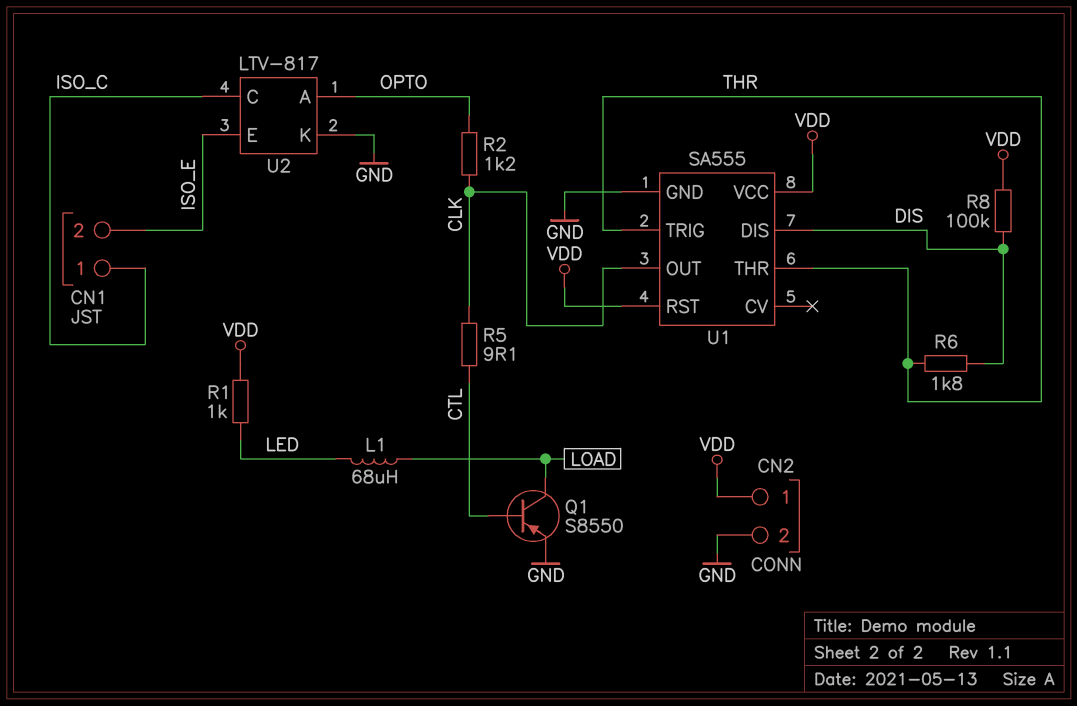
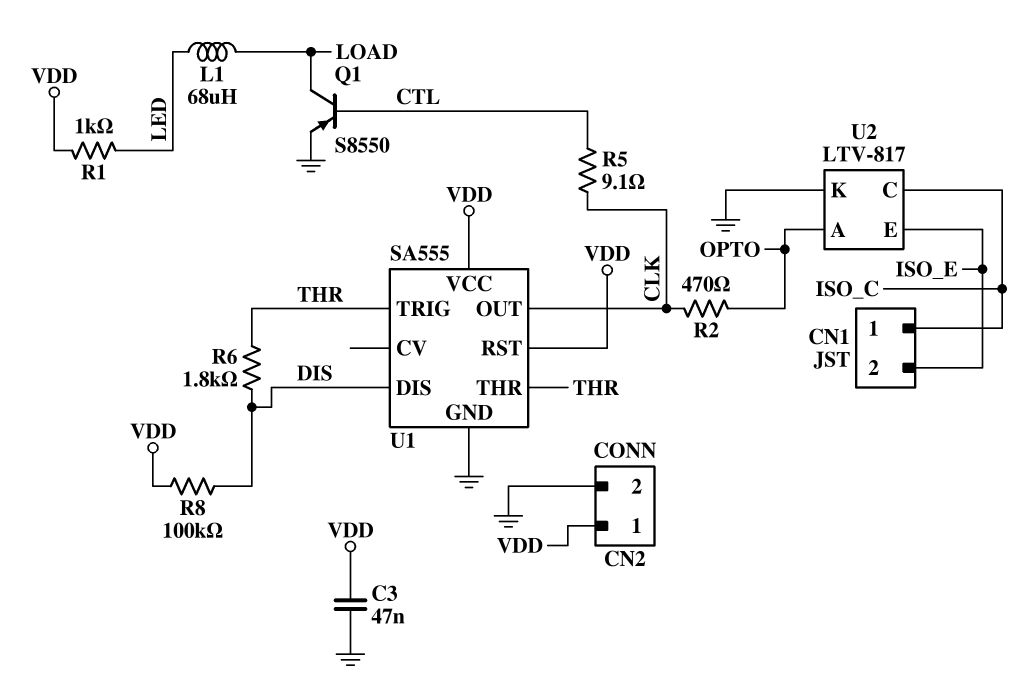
C3: none -> 47nF (GND, VDD)
R2: 1.2k (CLK, OPTO) -> 470 (CLK, OPTO)

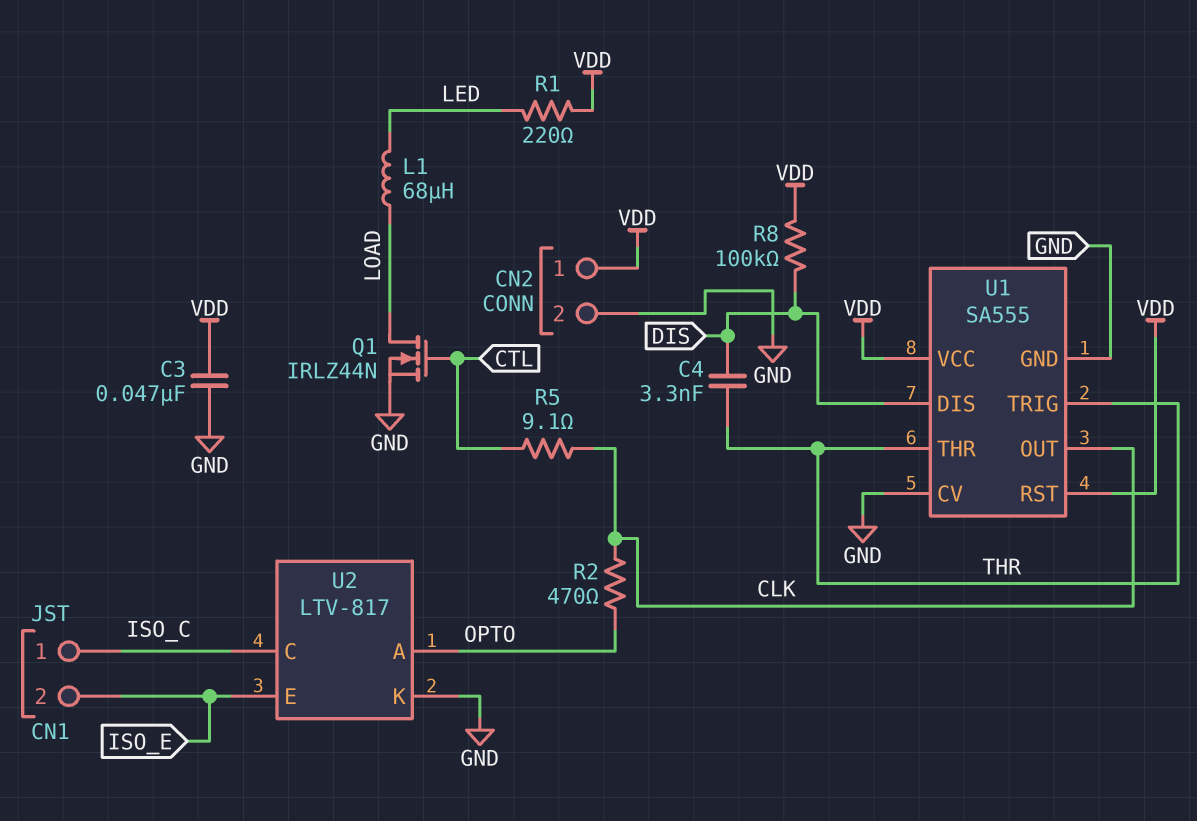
C4: none -> 3.3nF (DIS, THR)
Q1: PNP S8550 (B CTL, C LOAD, E GND) -> NMOS IRLZ44N (G CTL, D LOAD, S GND)
R1: 1k (LED, VDD) -> 220 (LED, VDD)
R6: 1.8k (DIS, THR) -> none
U1 pin CV: none -> GND

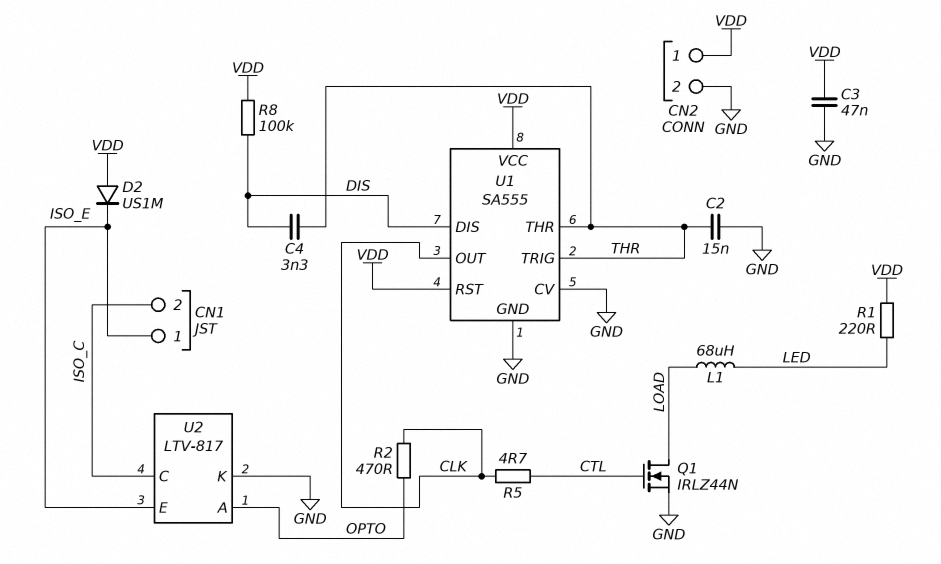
C2: none -> 15nF (GND, THR)
CN1 pin 1: ISO_C -> ISO_E
CN1 pin 2: ISO_E -> ISO_C
D2: none -> diode US1M (A VDD, K ISO_E)
R5: 9.1 (CLK, CTL) -> 4.7 (CLK, CTL)

